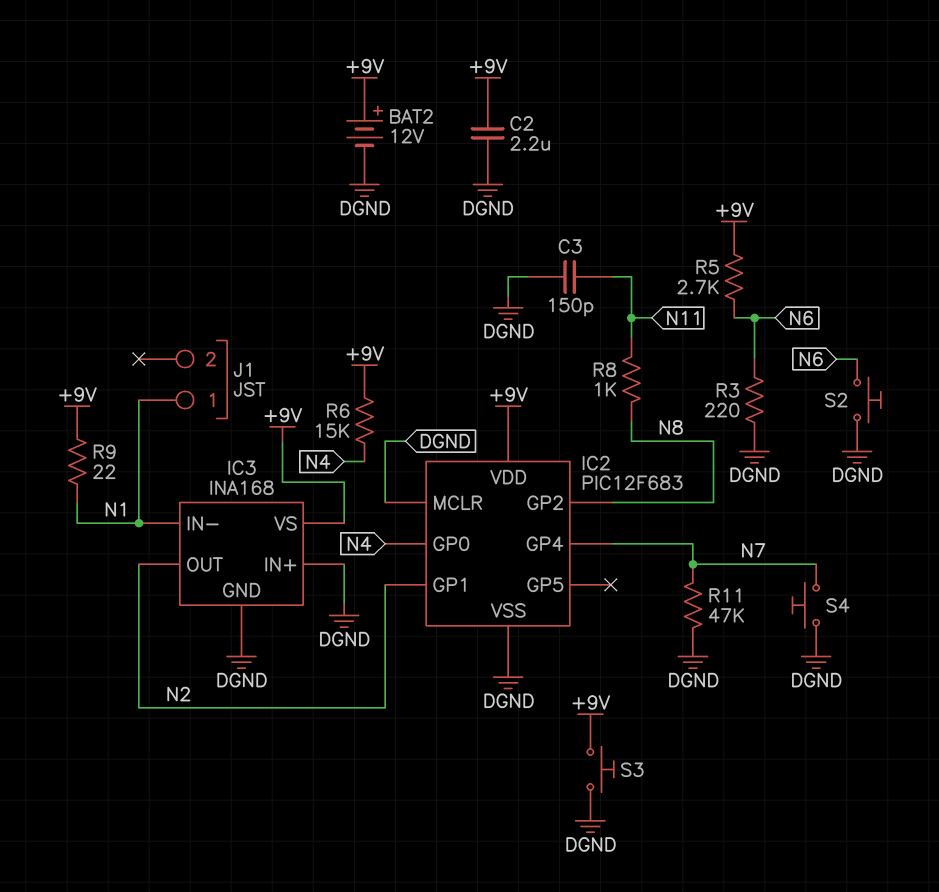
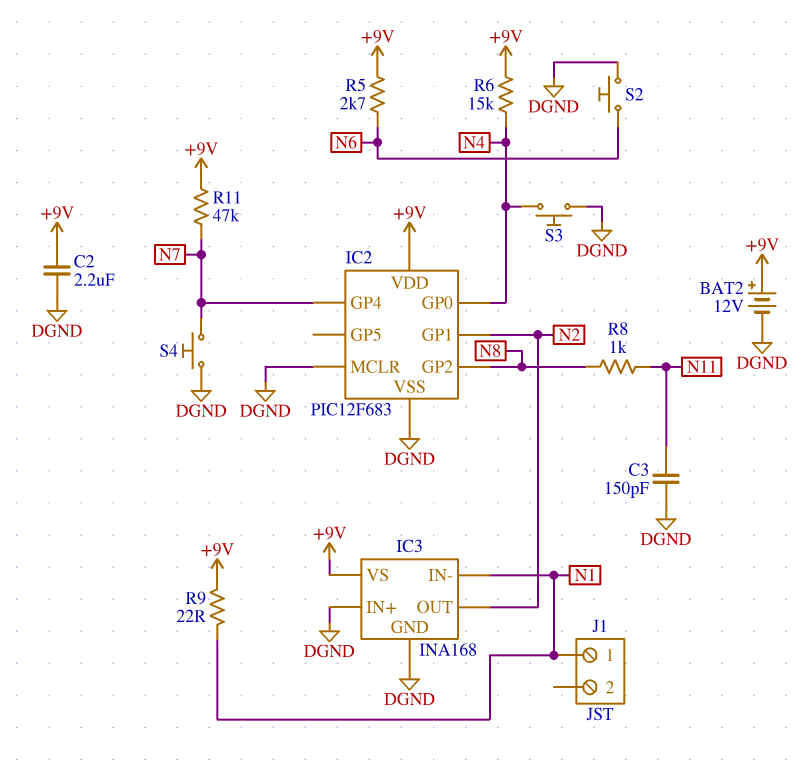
R3: 220 (DGND, N6) -> none
R11: 47k (DGND, N7) -> 47k (+9V, N7)
S3: button (+9V, DGND) -> button (DGND, N4)

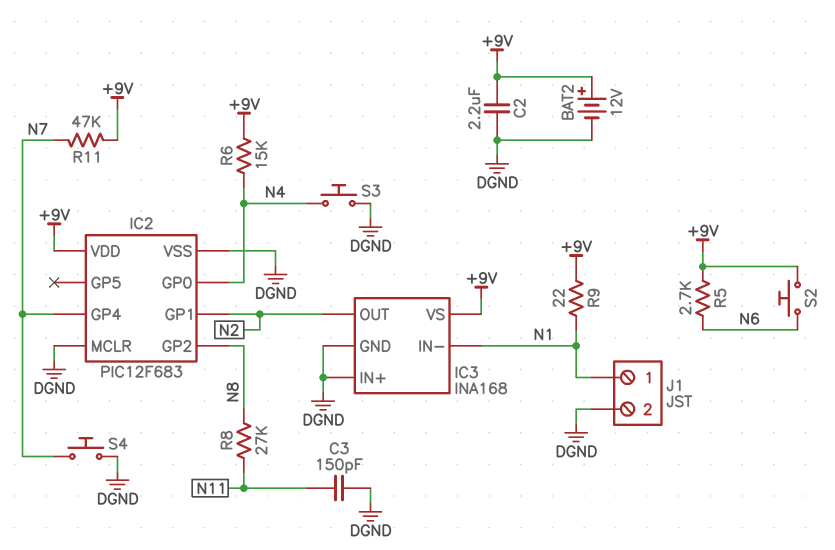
J1 pin 2: none -> DGND
R8: 1k (N8, N11) -> 27k (N8, N11)
S2: button (DGND, N6) -> button (+9V, N6)

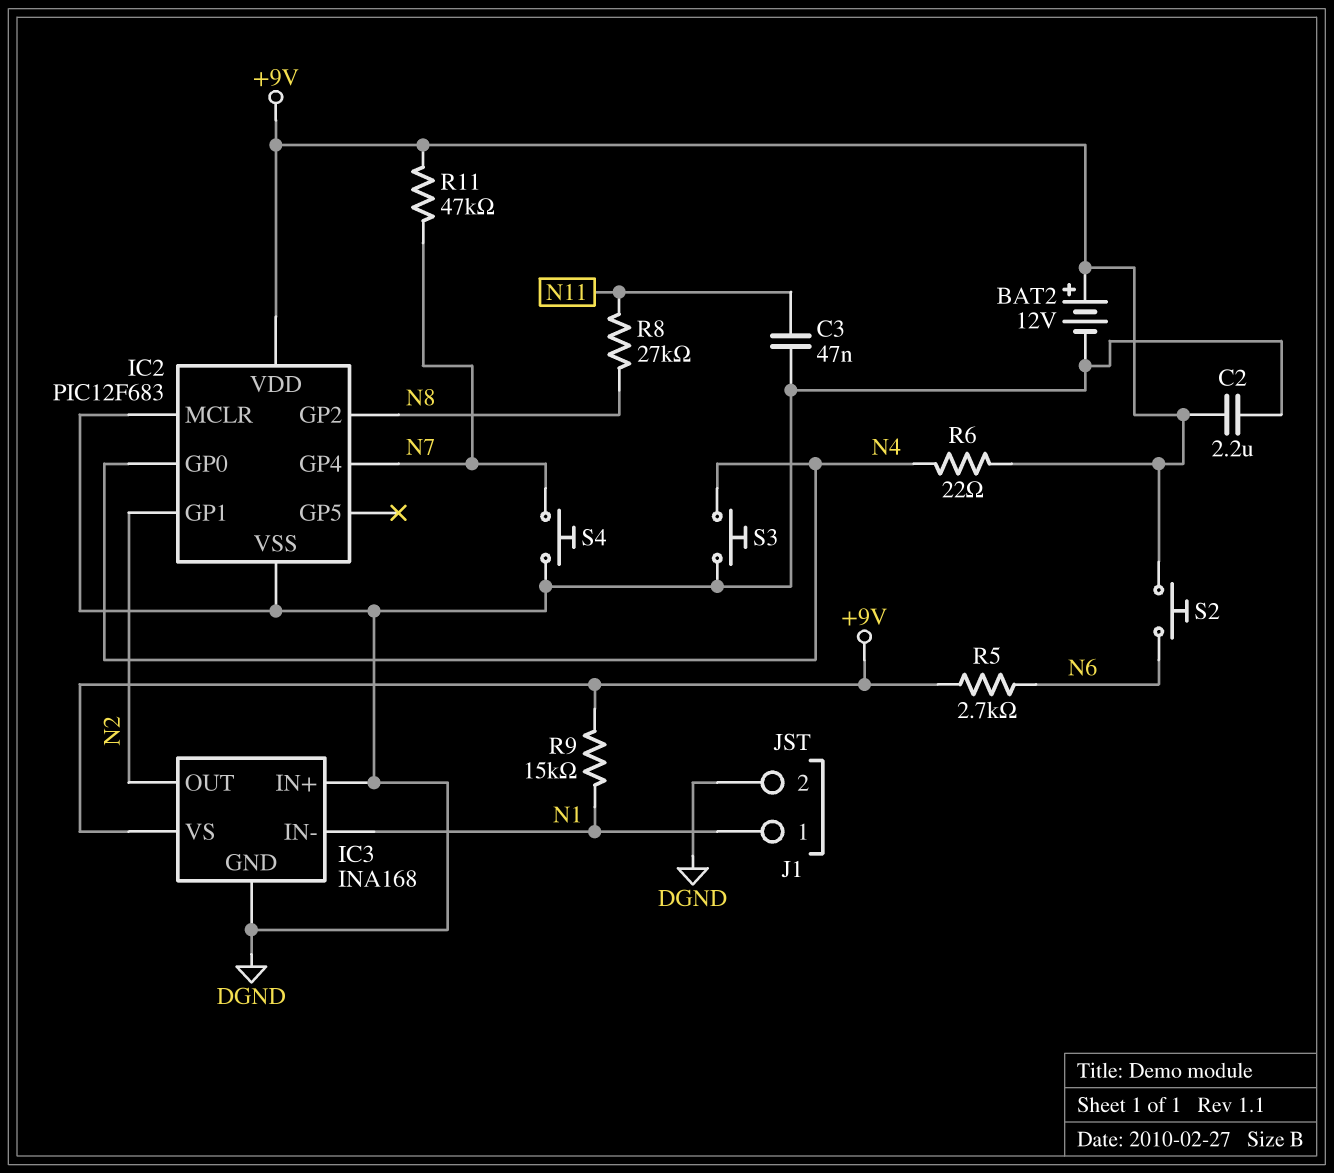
C3: 150pF (DGND, N11) -> 47nF (DGND, N11)
R6: 15k (+9V, N4) -> 22 (+9V, N4)
R9: 22 (+9V, N1) -> 15k (+9V, N1)

